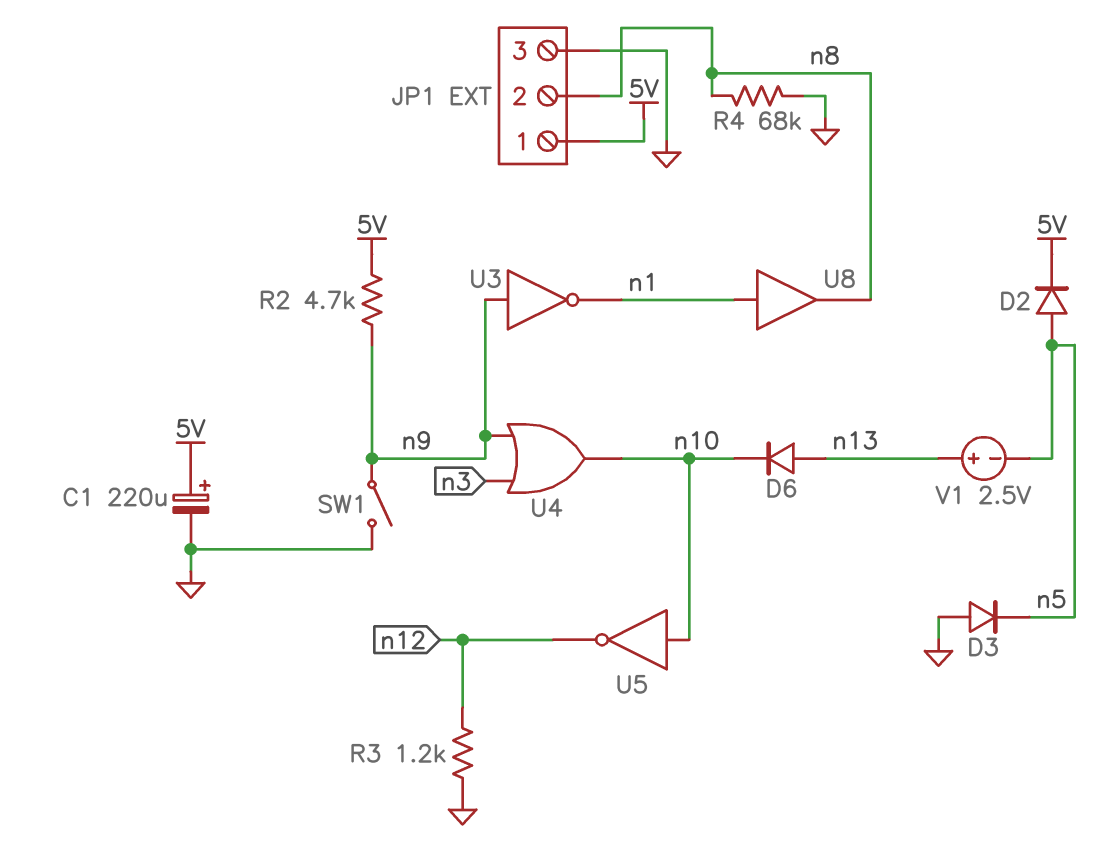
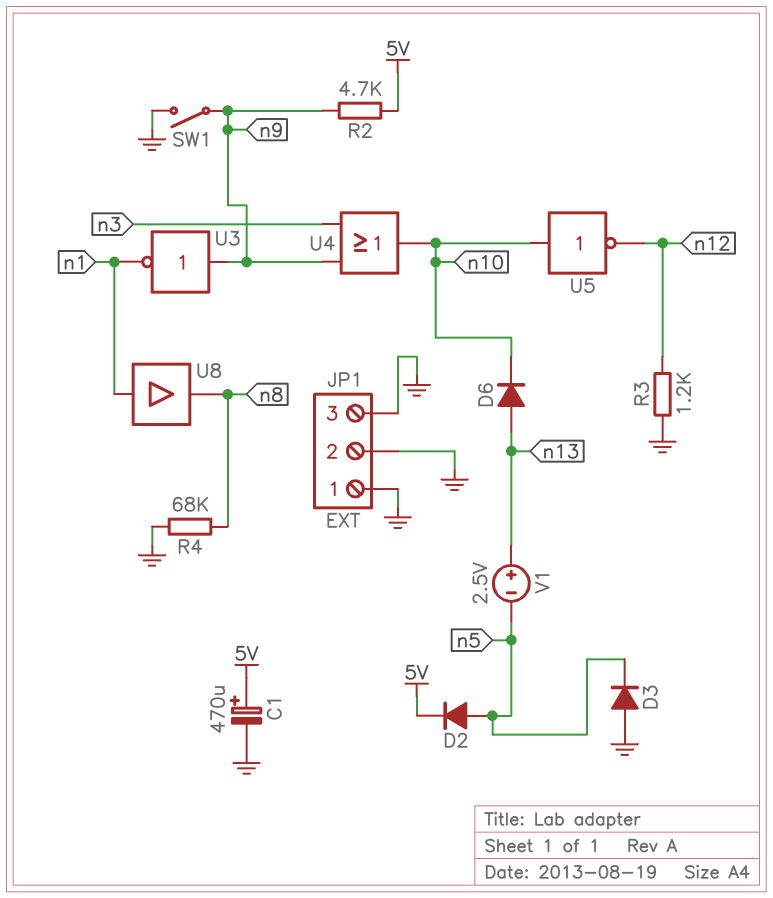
C1: 220uF (plus 5V, minus GND) -> 470uF (plus 5V, minus GND)
JP1 pin 1: 5V -> GND
JP1 pin 2: n8 -> GND

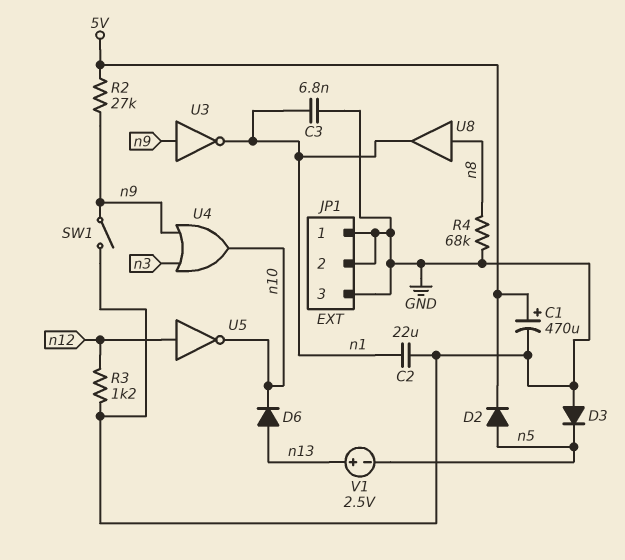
C2: none -> 22uF (GND, n1)
C3: none -> 6.8nF (GND, n1)
R2: 4.7k (5V, n9) -> 27k (5V, n9)
U5: NOT (in n10, out n12) -> NOT (in n12, out n10)
U8: buffer (in n1, out n8) -> buffer (in n8, out n1)

